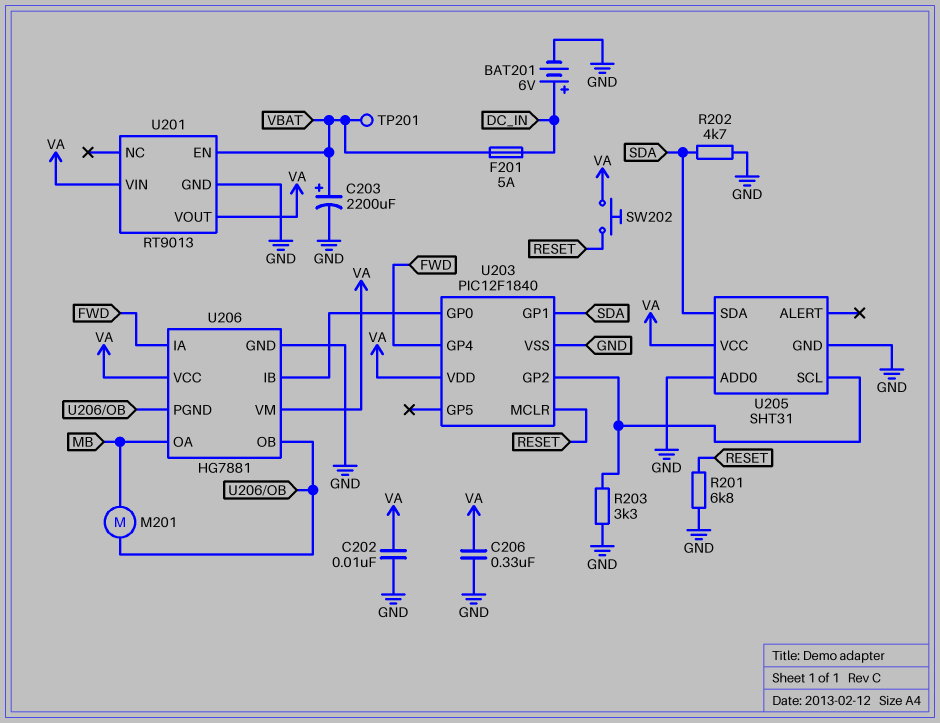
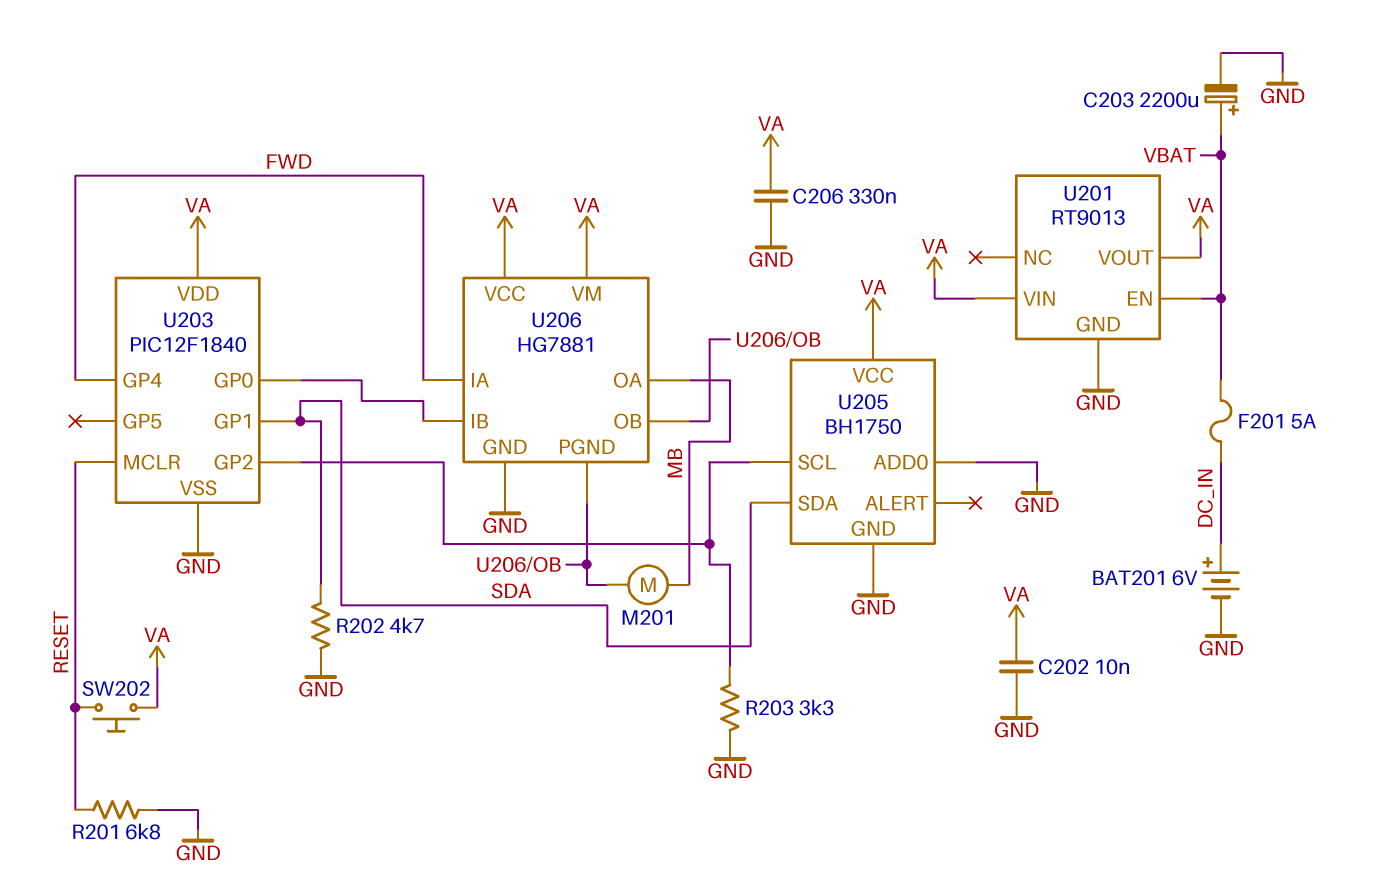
TP201: test point (VBAT) -> none
U205: SHT31 -> BH1750

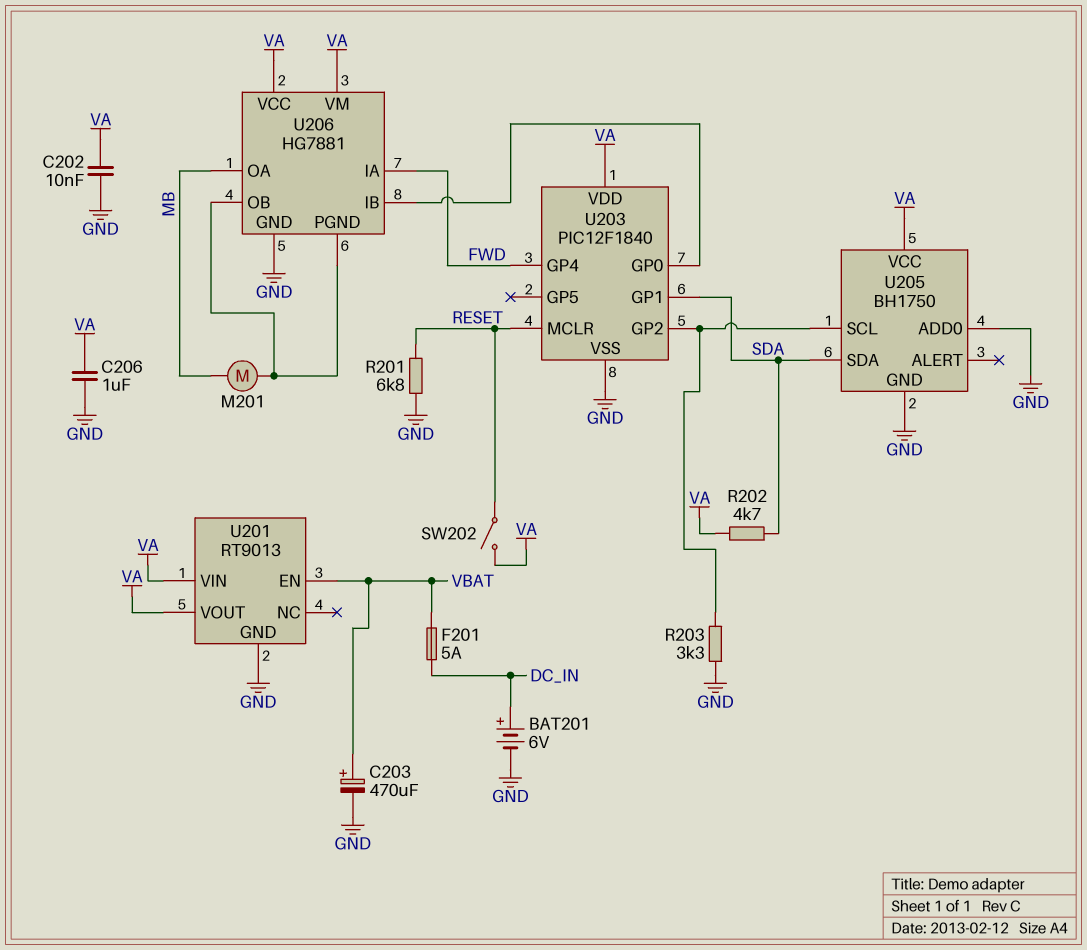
C203: 2200uF (plus VBAT, minus GND) -> 470uF (plus VBAT, minus GND)
C206: 330nF (GND, VA) -> 1uF (GND, VA)
R202: 4.7k (GND, SDA) -> 4.7k (SDA, VA)
SW202: button (RESET, VA) -> switch (RESET, VA)

